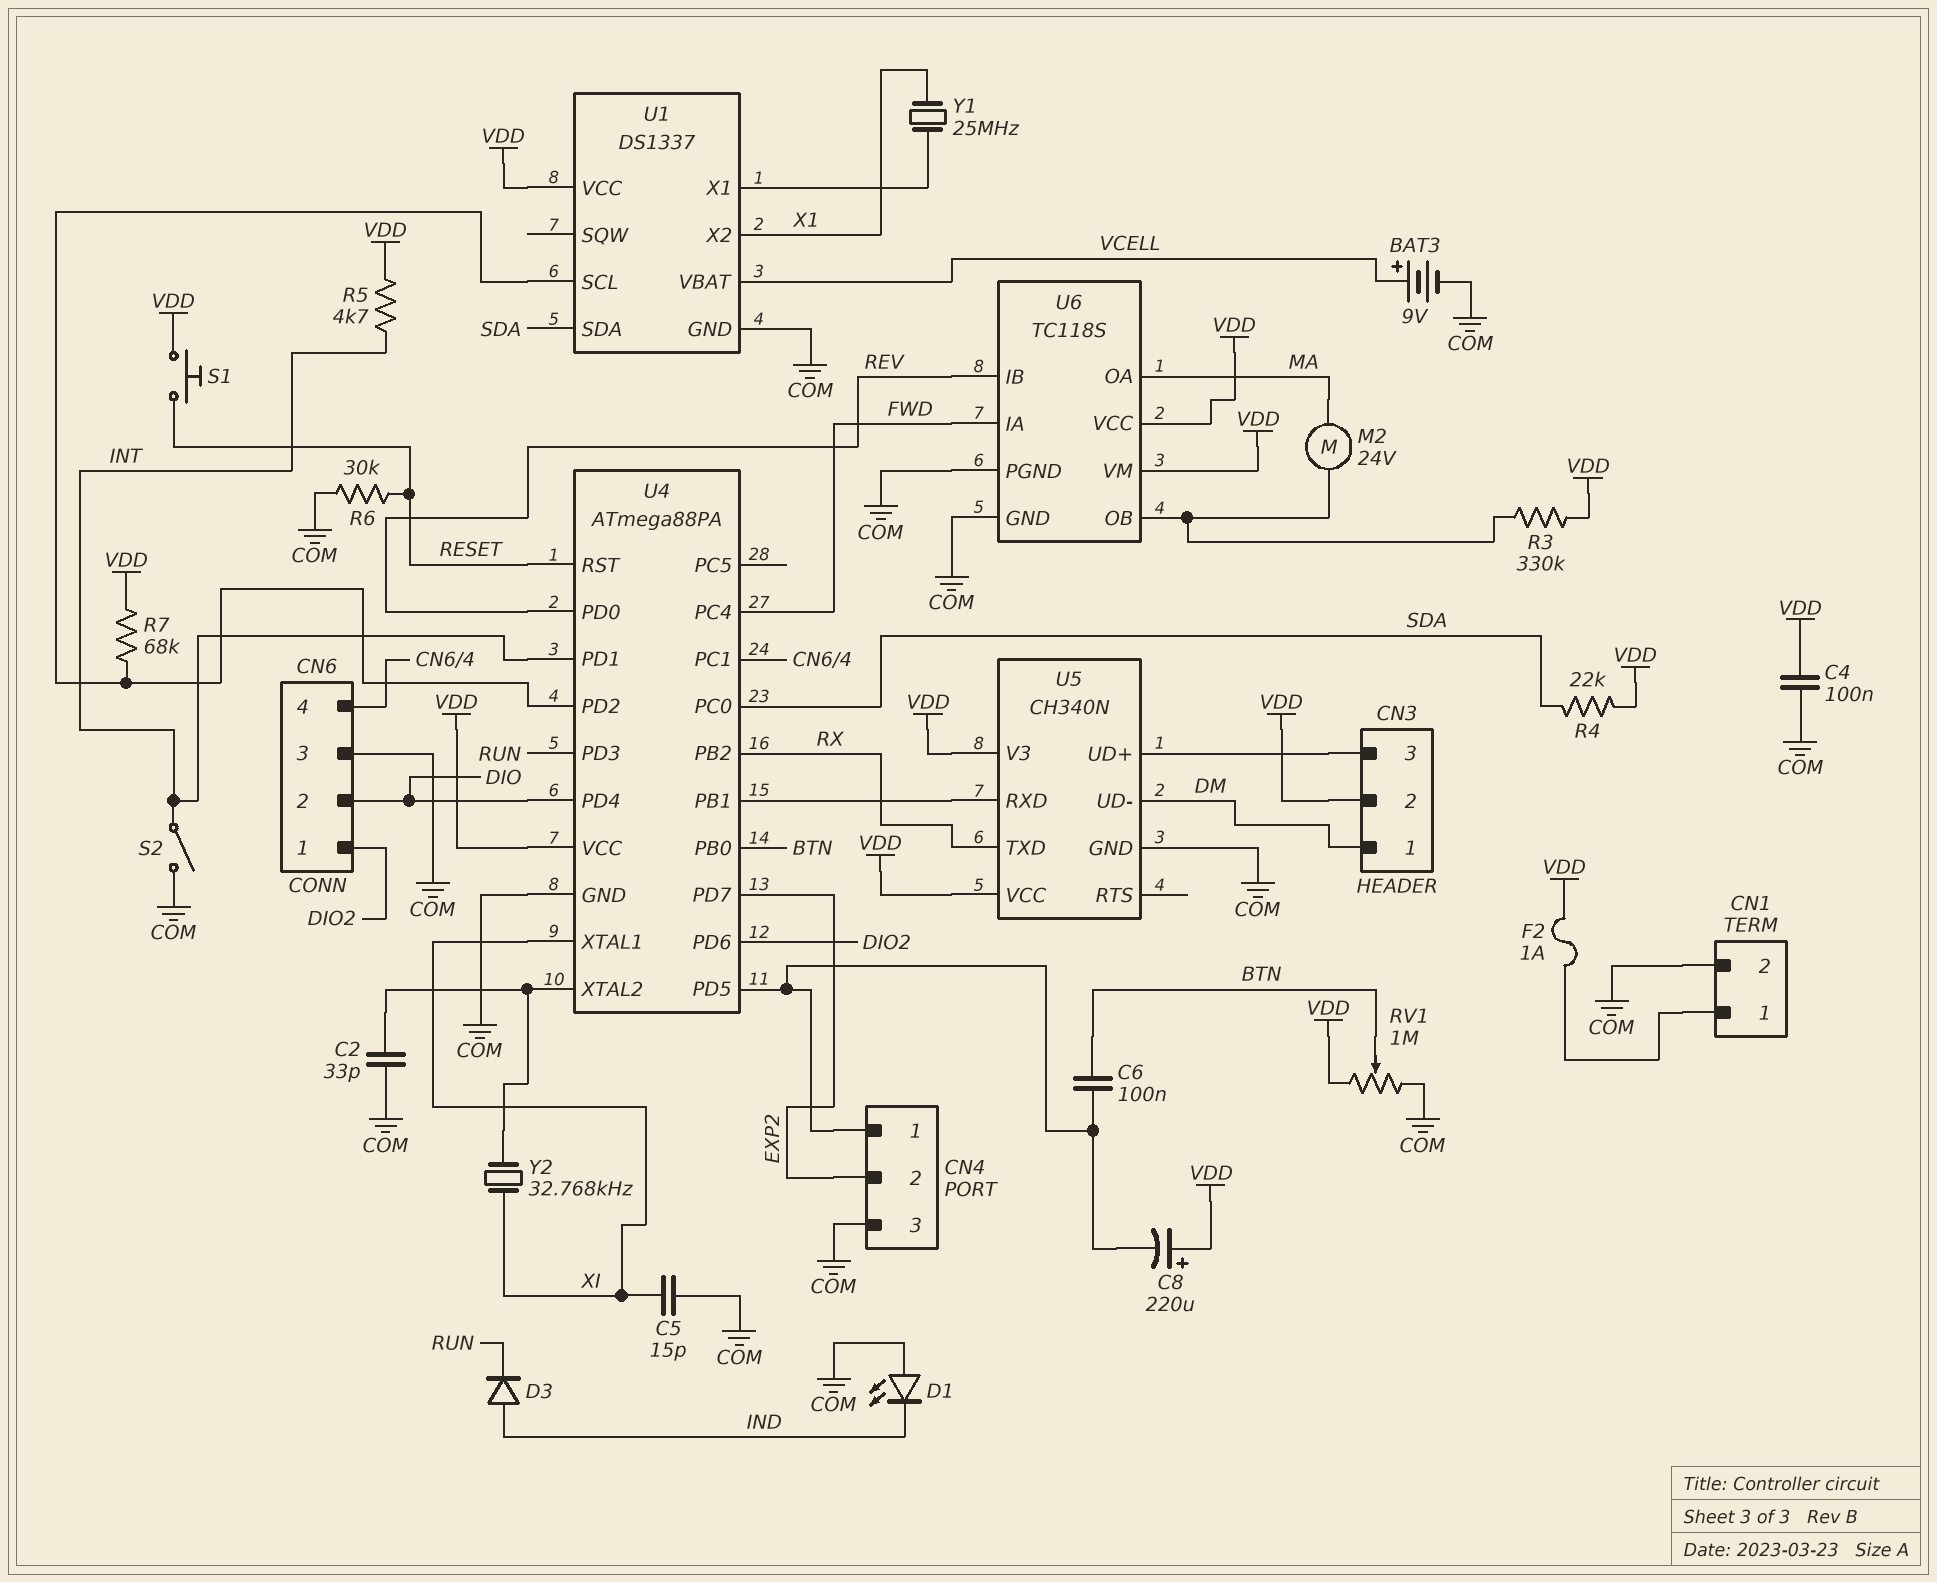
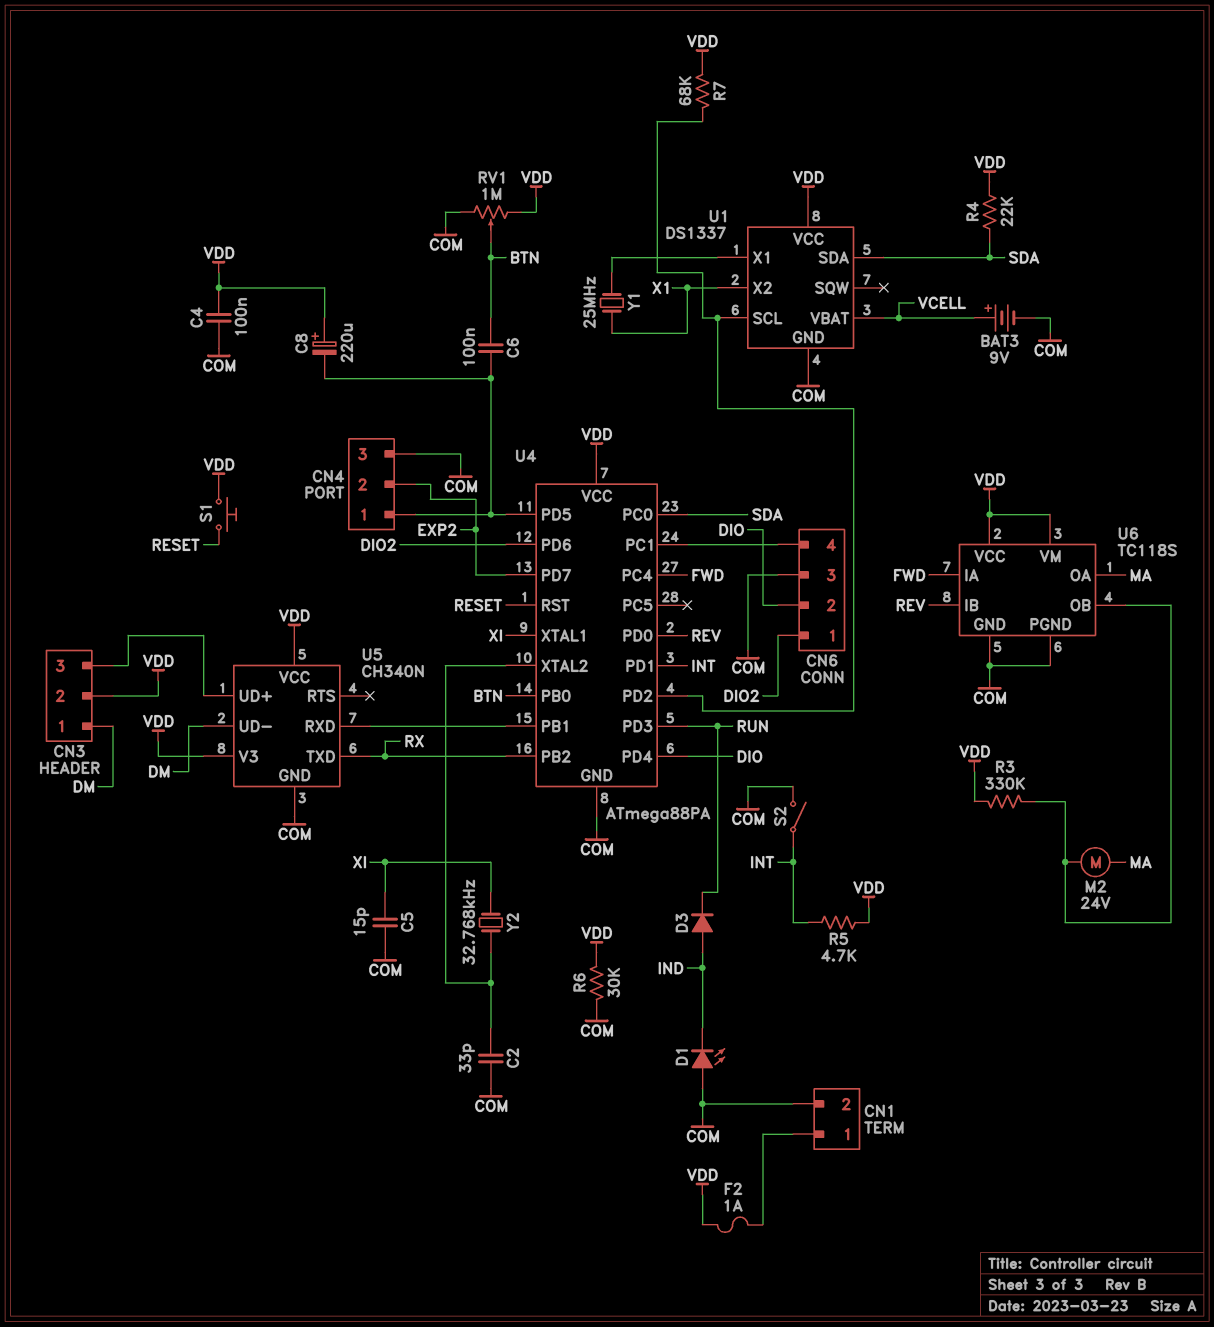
R6: 30k (COM, RESET) -> 30k (COM, VDD)

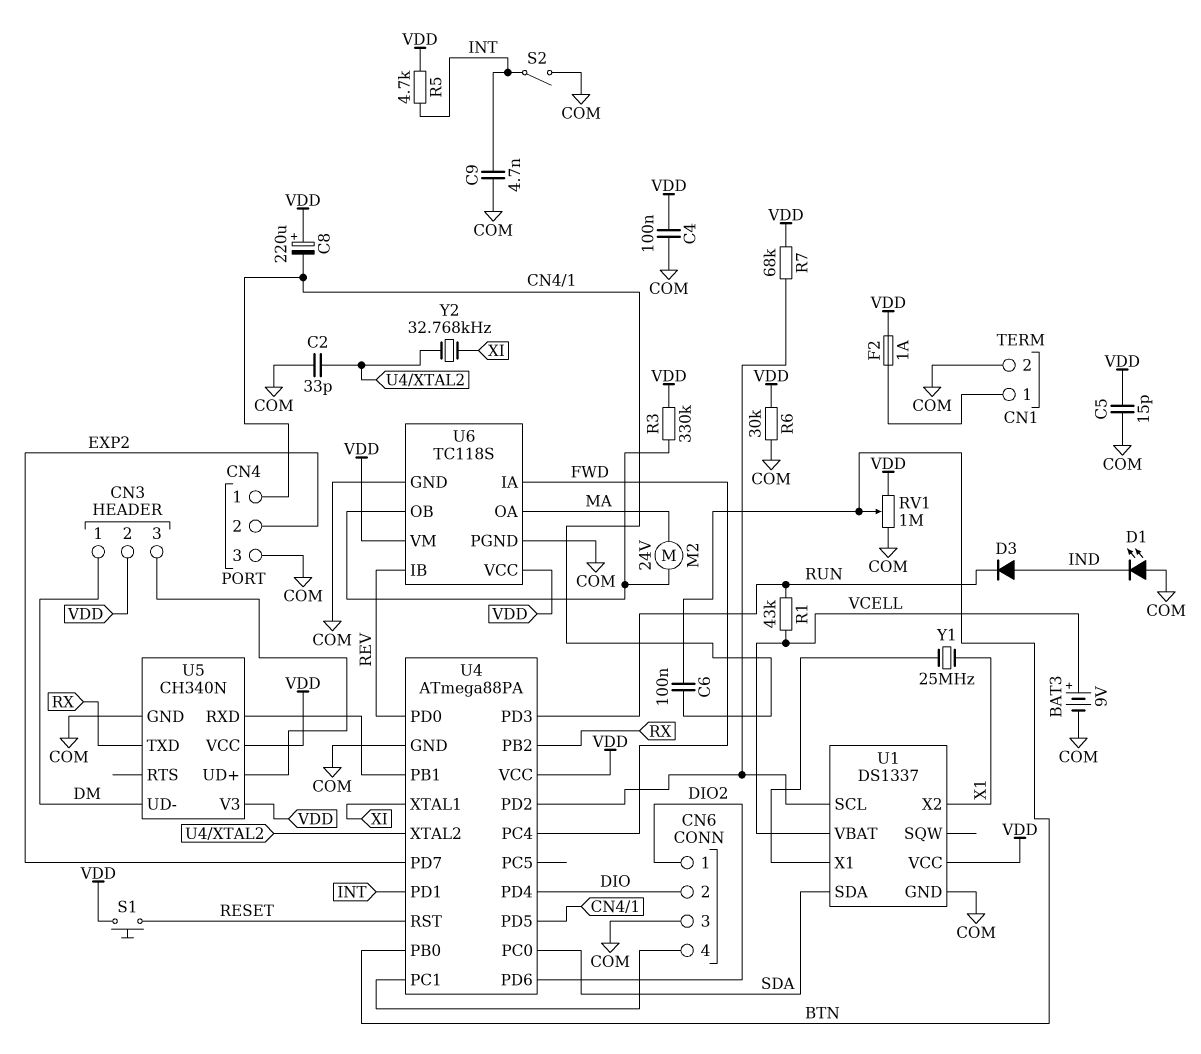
C5: 15pF (COM, XI) -> 15pF (COM, VDD)
C9: none -> 4.7nF (COM, INT)
R1: none -> 43k (RUN, VCELL)
R4: 22k (SDA, VDD) -> none

